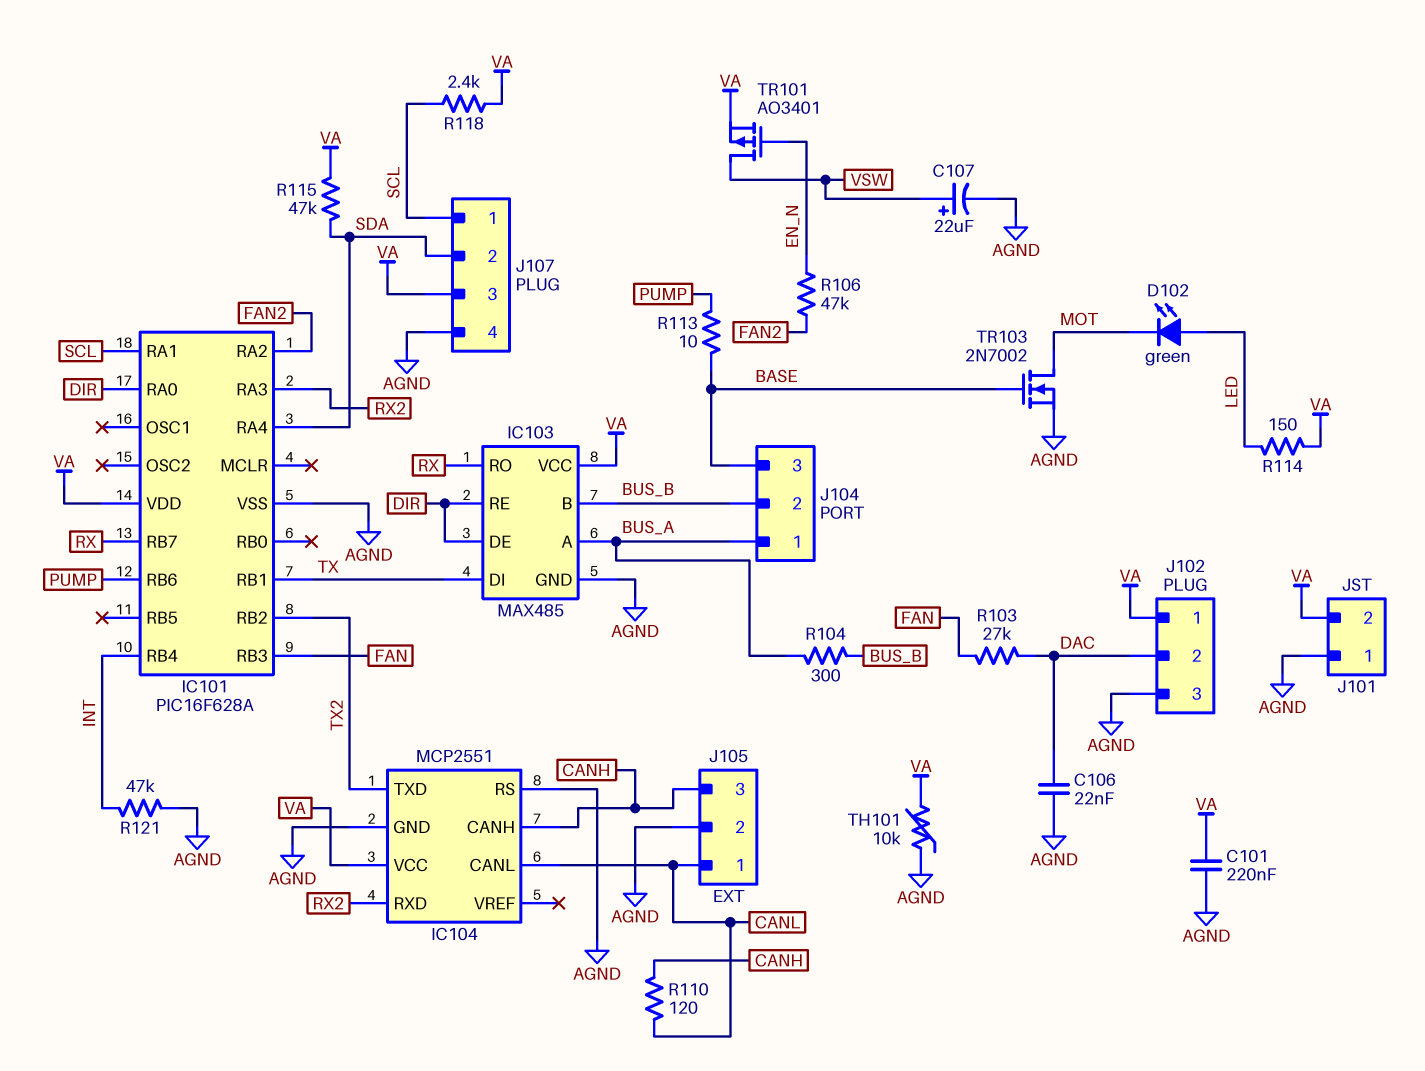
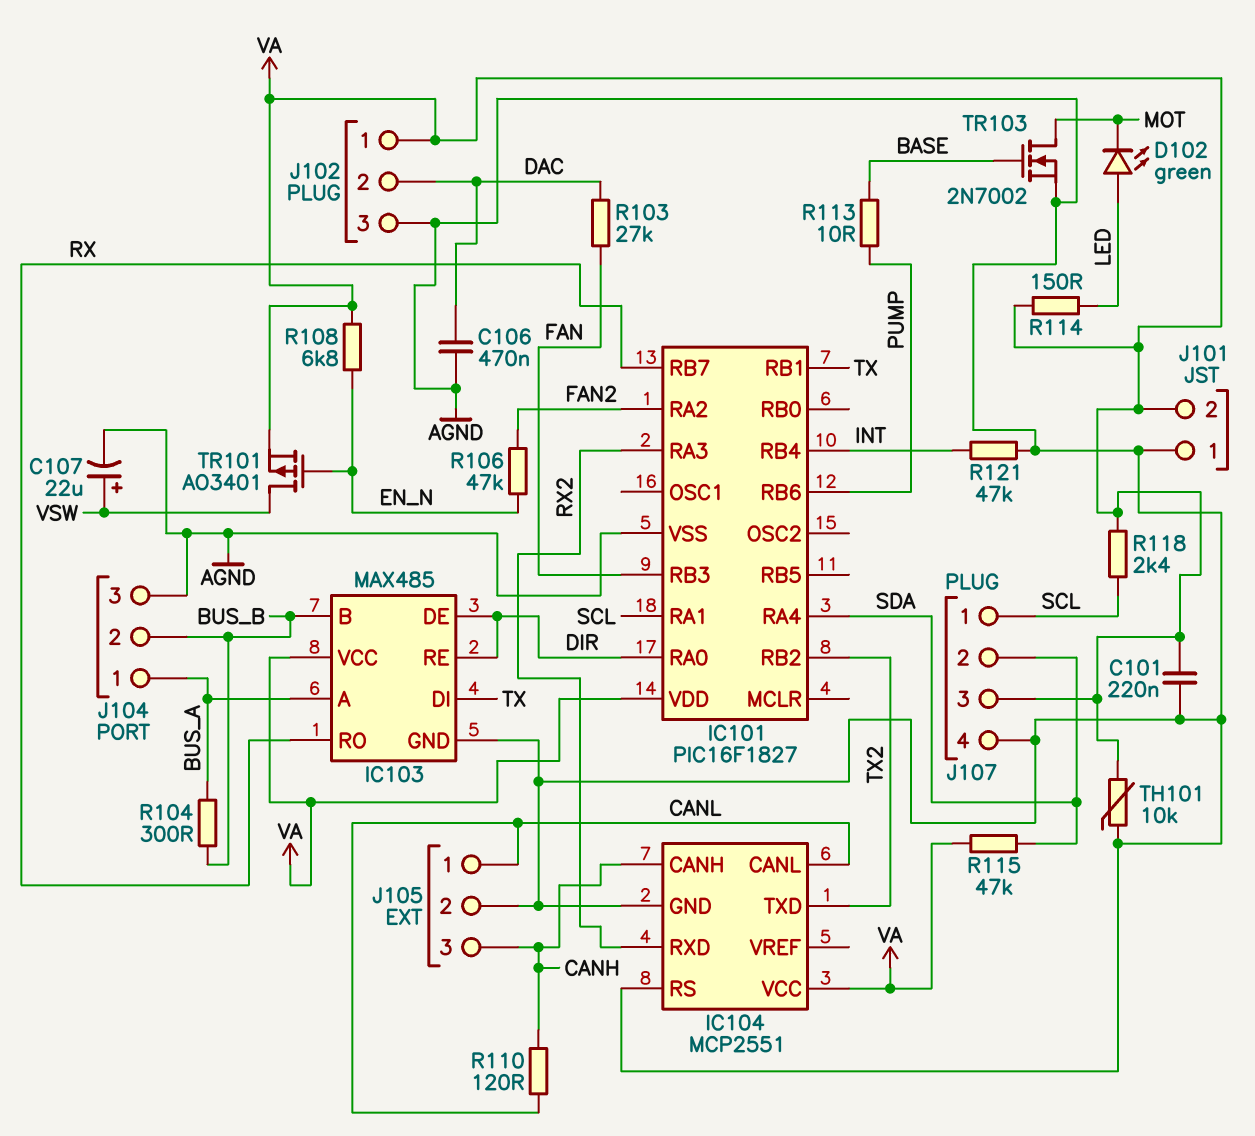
C106: 22nF (AGND, DAC) -> 470nF (AGND, DAC)
IC101: PIC16F628A -> PIC16F1827
J104 pin 3: BASE -> AGND
R108: none -> 6.8k (EN_N, VA)

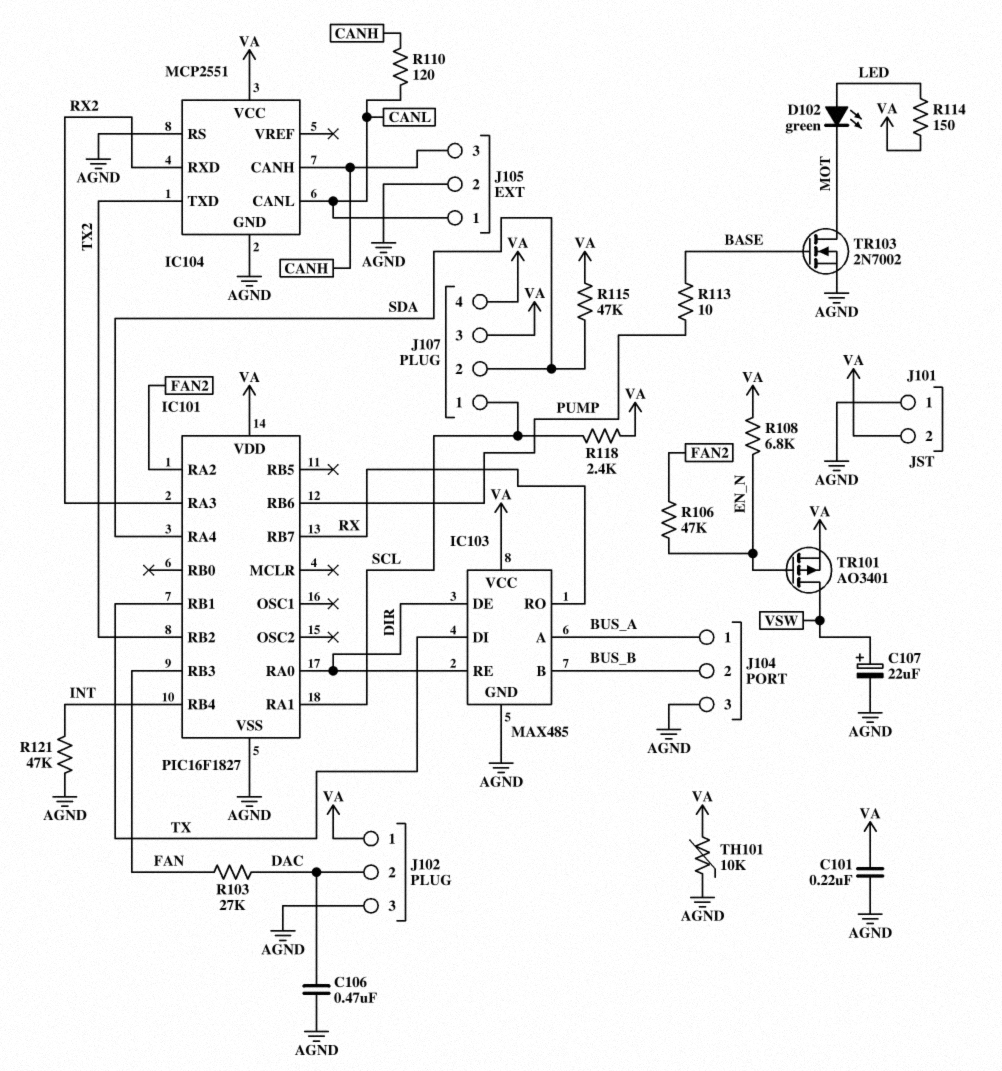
J107 pin 4: AGND -> VA
R104: 300 (BUS_A, BUS_B) -> none

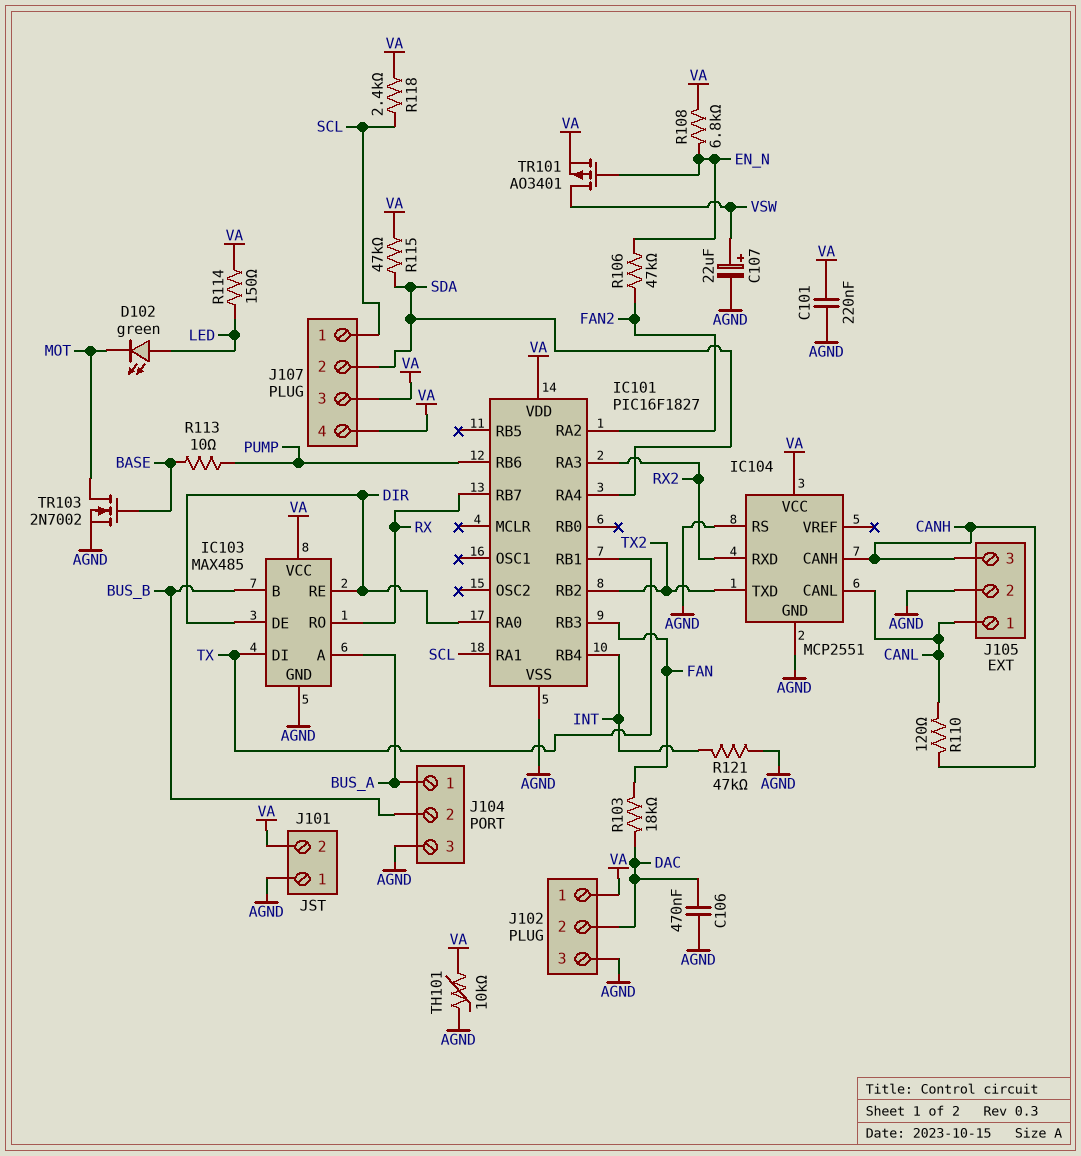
R103: 27k (DAC, FAN) -> 18k (DAC, FAN)

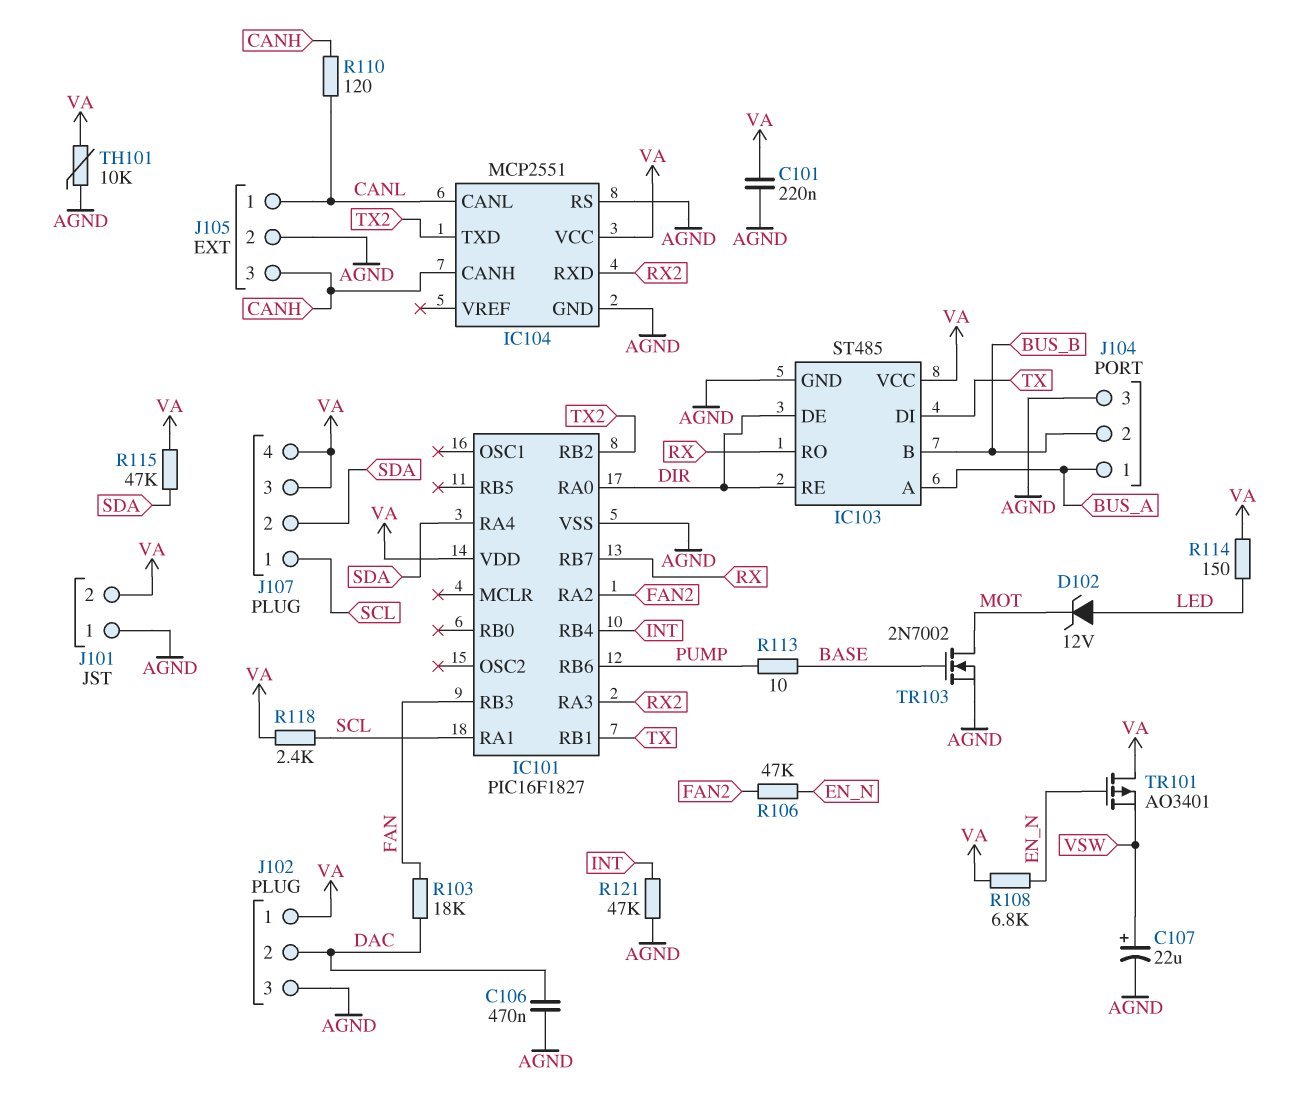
D102: LED green (A LED, K MOT) -> zener 12V (A LED, K MOT)
IC103: MAX485 -> ST485
TR101: PMOS AO3401 (G EN_N, D VSW, S VA) -> PMOS AO3401 (G EN_N, D VA, S VSW)

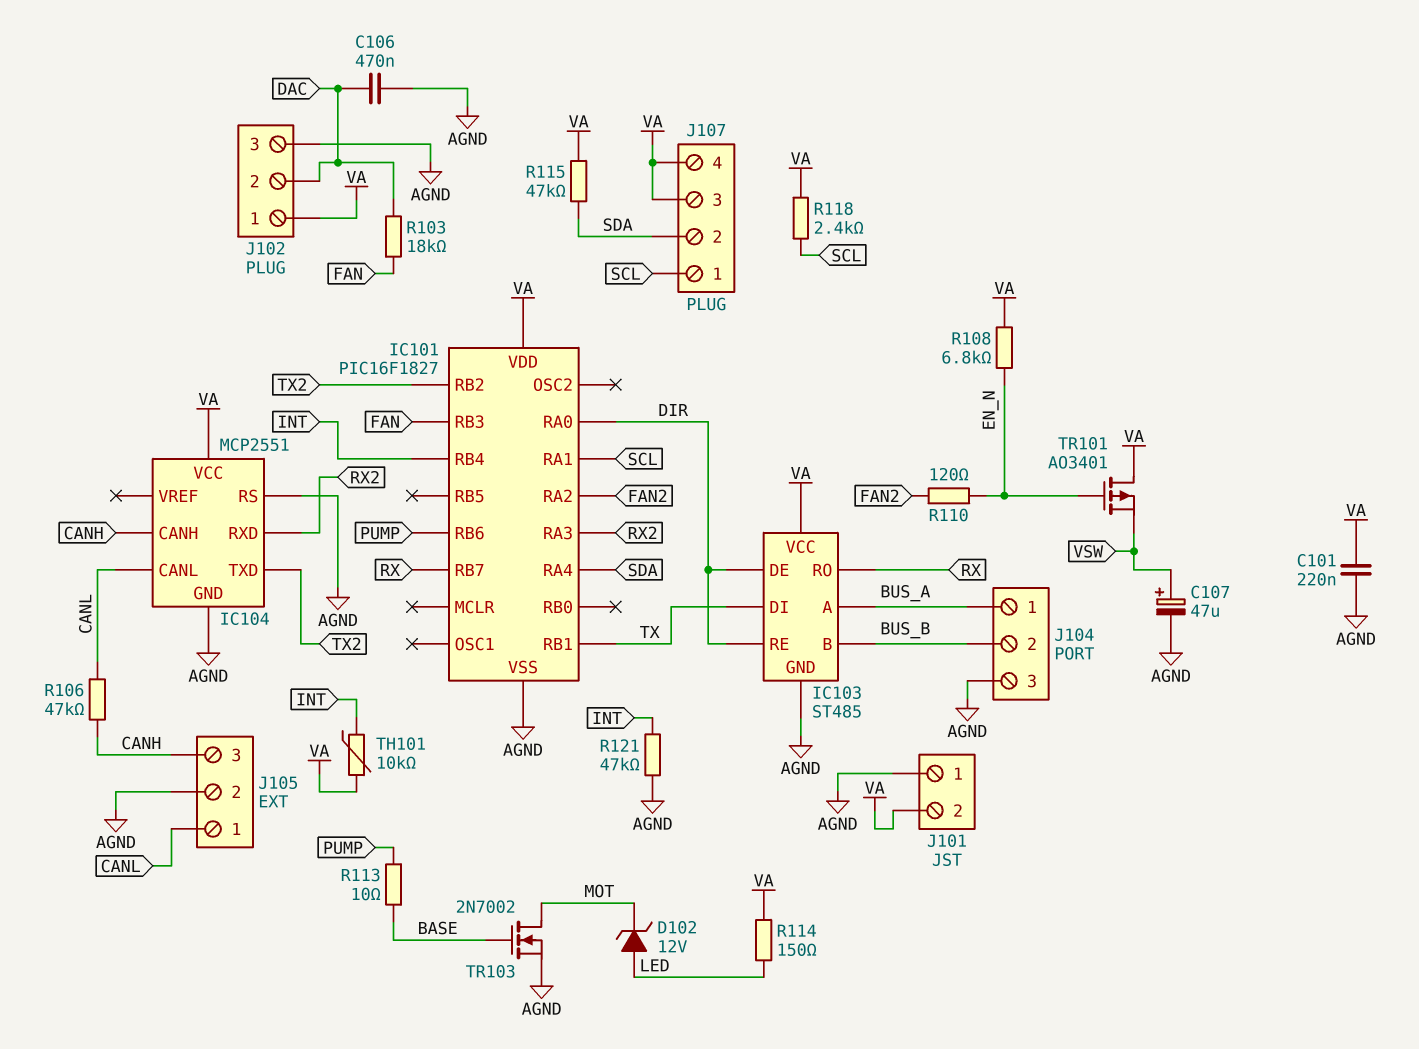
C107: 22uF (plus VSW, minus AGND) -> 47uF (plus VSW, minus AGND)
R106: 47k (EN_N, FAN2) -> 47k (CANH, CANL)
R110: 120 (CANH, CANL) -> 120 (EN_N, FAN2)
TH101: 10k (AGND, VA) -> 10k (INT, VA)

